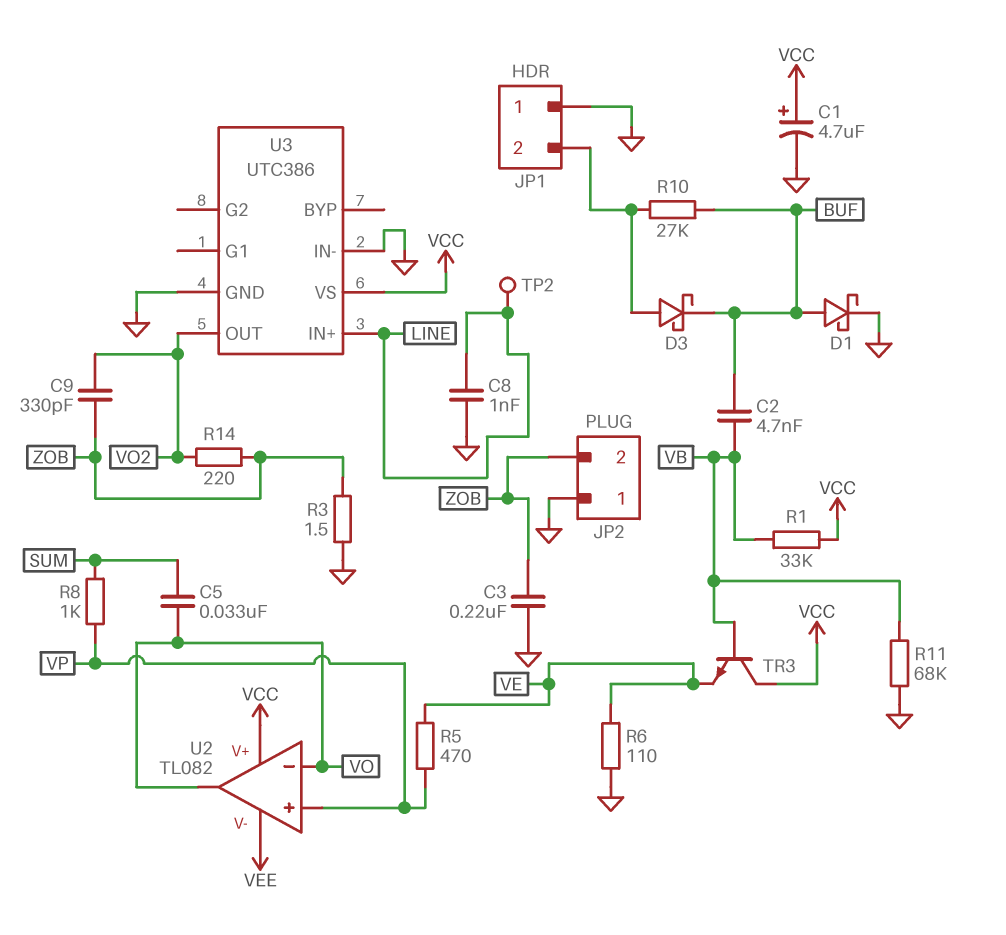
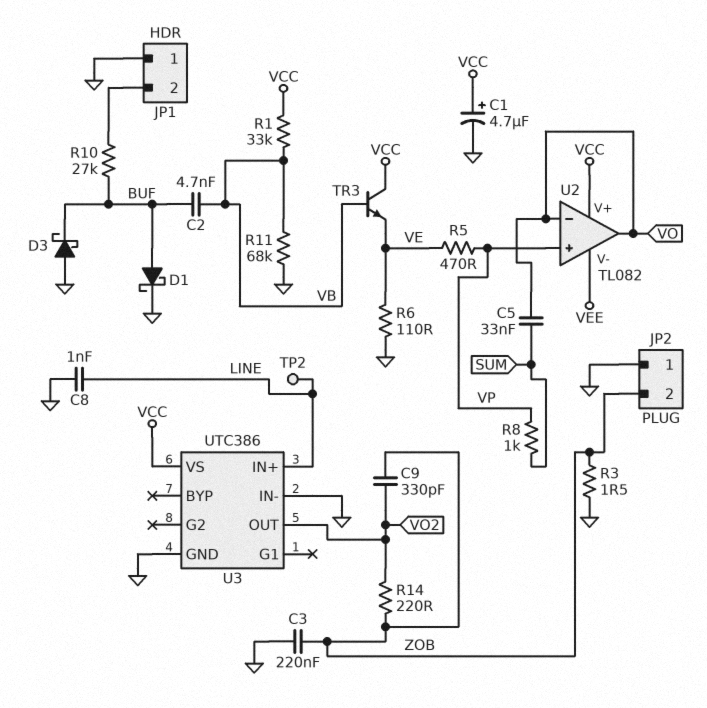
D3: schottky (A JP1/2, K BUF) -> schottky (A GND, K BUF)

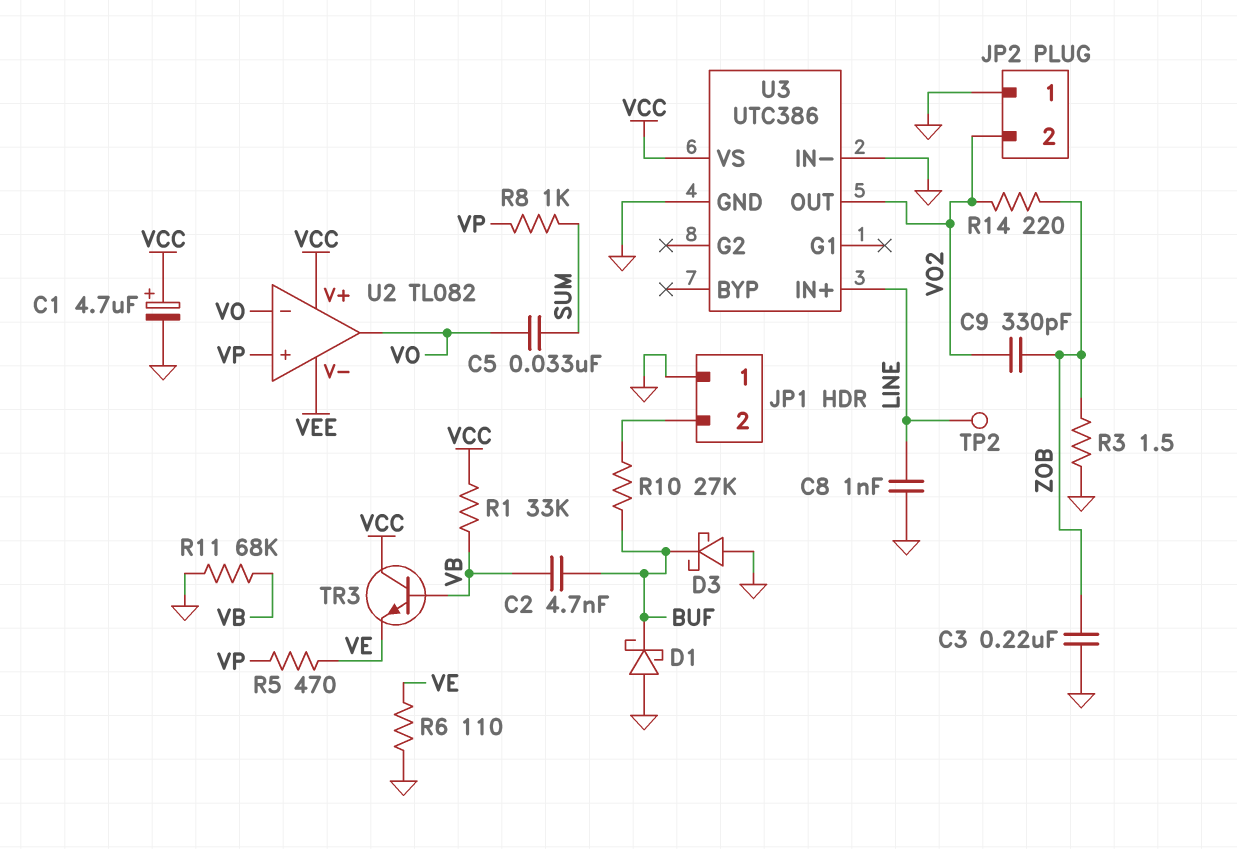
D1: schottky (A BUF, K GND) -> schottky (A GND, K BUF)
JP2 pin 2: ZOB -> VO2

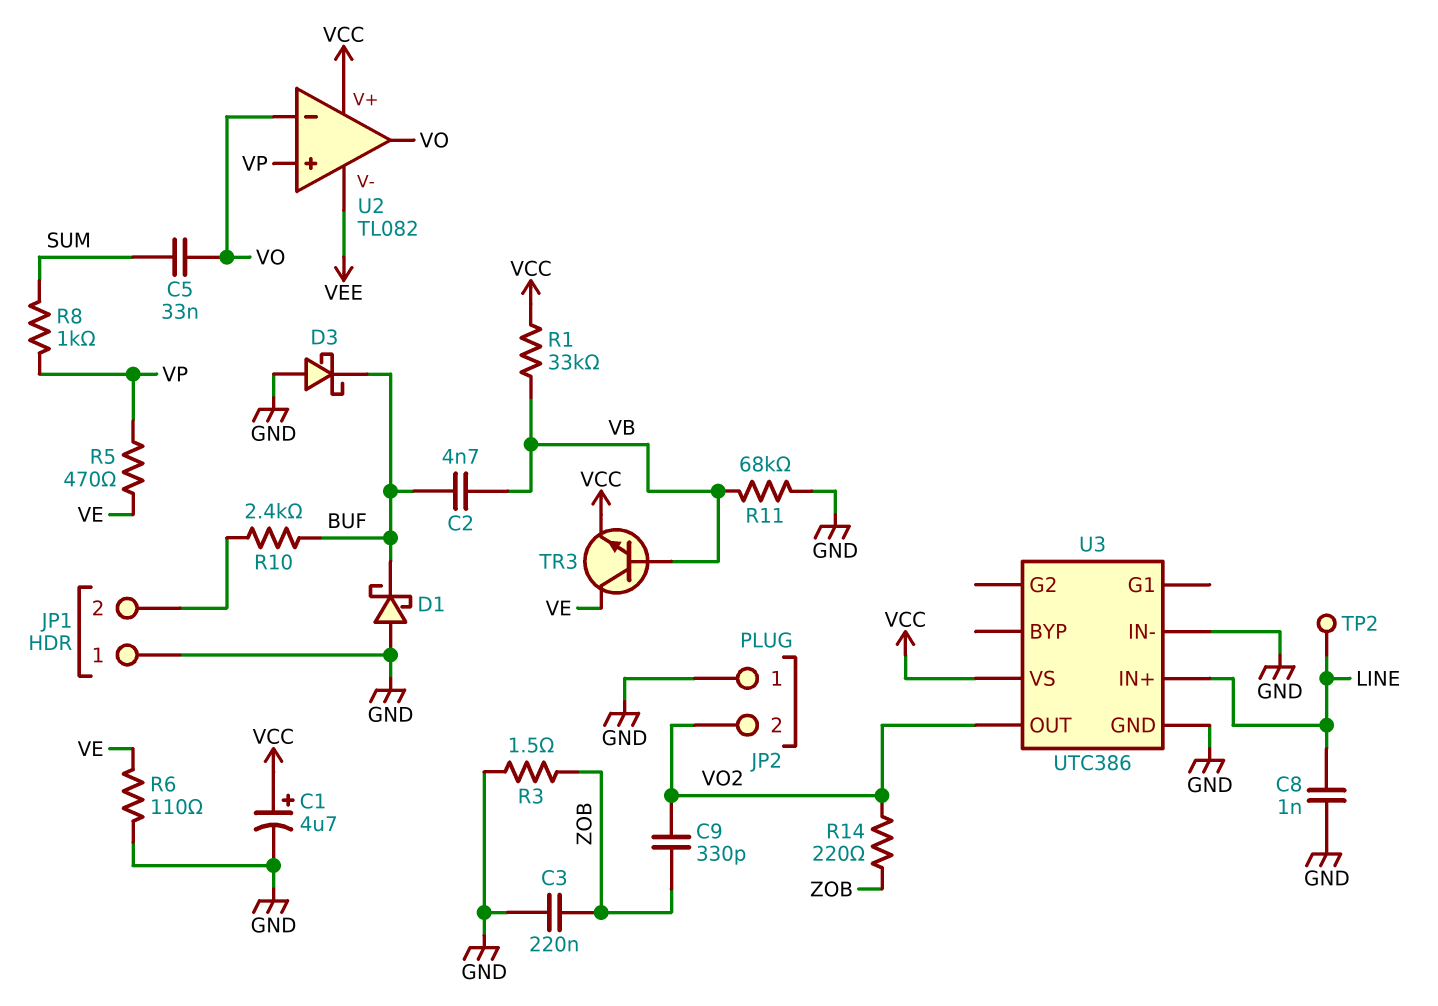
R10: 27k (BUF, JP1/2) -> 2.4k (BUF, JP1/2)
TR3: NPN (B VB, C VCC, E VE) -> NPN (B VB, C VE, E VCC)

